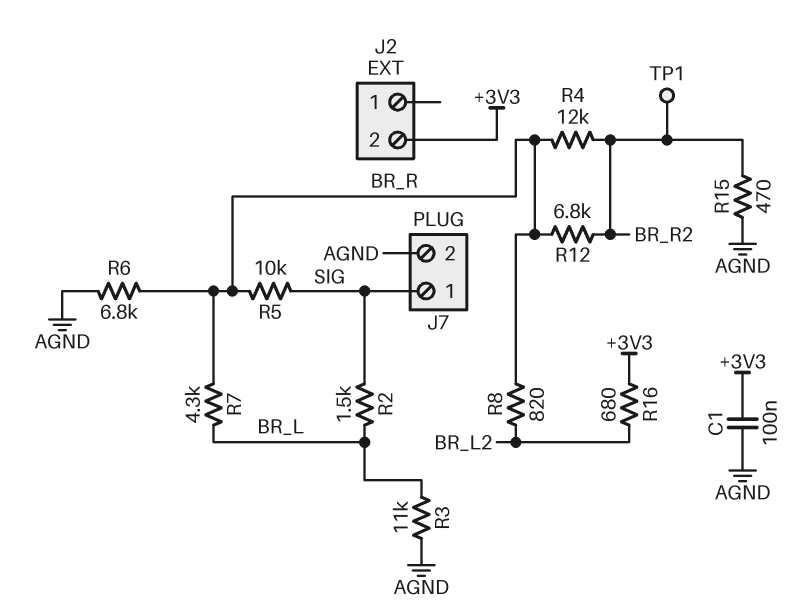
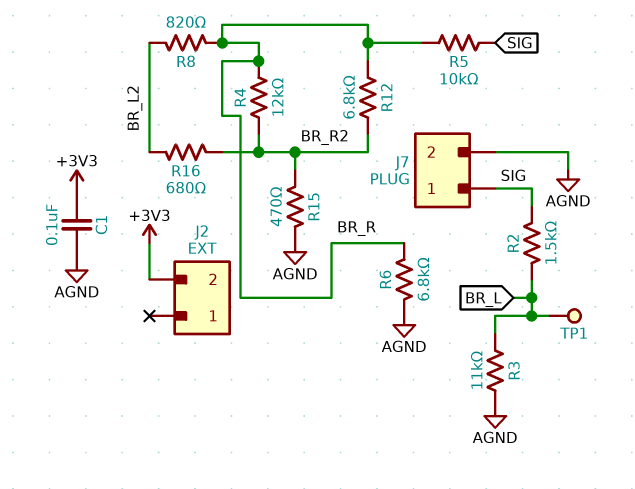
R7: 4.3k (BR_L, BR_R) -> none
R16: 680 (+3V3, BR_L2) -> 680 (BR_L2, BR_R2)
TP1: test point (BR_R2) -> test point (BR_L)

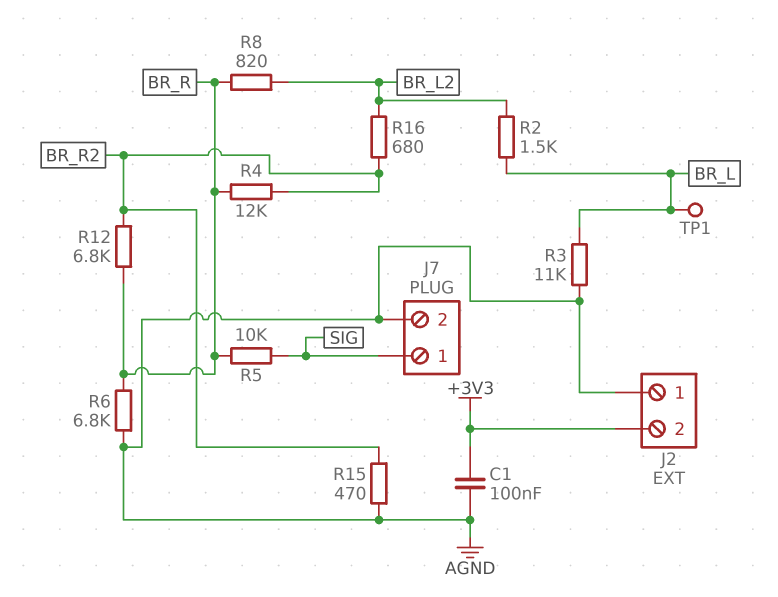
J2 pin 1: none -> AGND
R2: 1.5k (BR_L, SIG) -> 1.5k (BR_L, BR_L2)

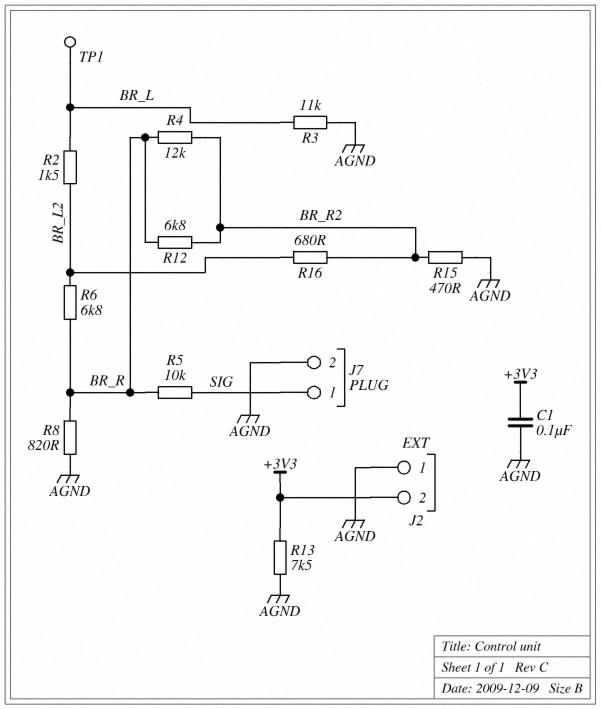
R6: 6.8k (AGND, BR_R) -> 6.8k (BR_L2, BR_R)
R8: 820 (BR_L2, BR_R) -> 820 (AGND, BR_R)
R13: none -> 7.5k (+3V3, AGND)

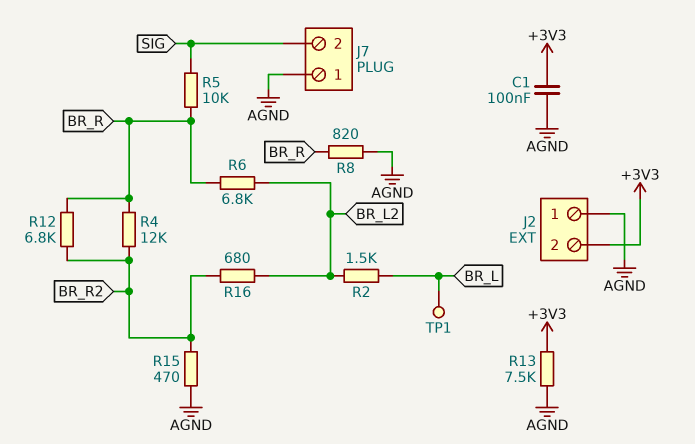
J7 pin 1: SIG -> AGND
J7 pin 2: AGND -> SIG
R3: 11k (AGND, BR_L) -> none

